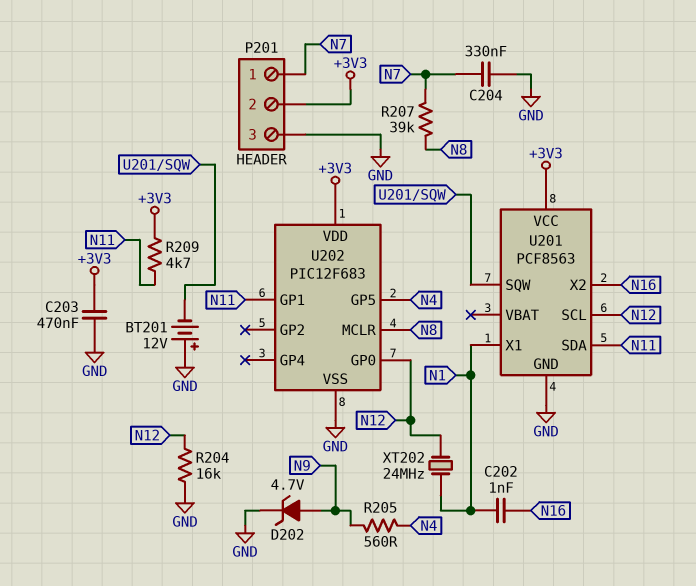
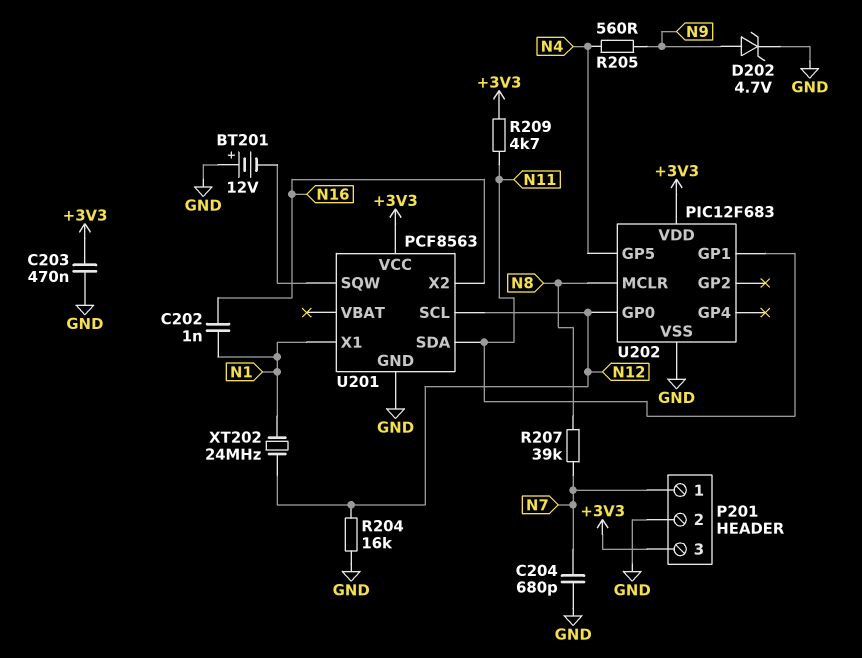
C204: 330nF (GND, N7) -> 680pF (GND, N7)
P201 pin 2: +3V3 -> GND
P201 pin 3: GND -> +3V3

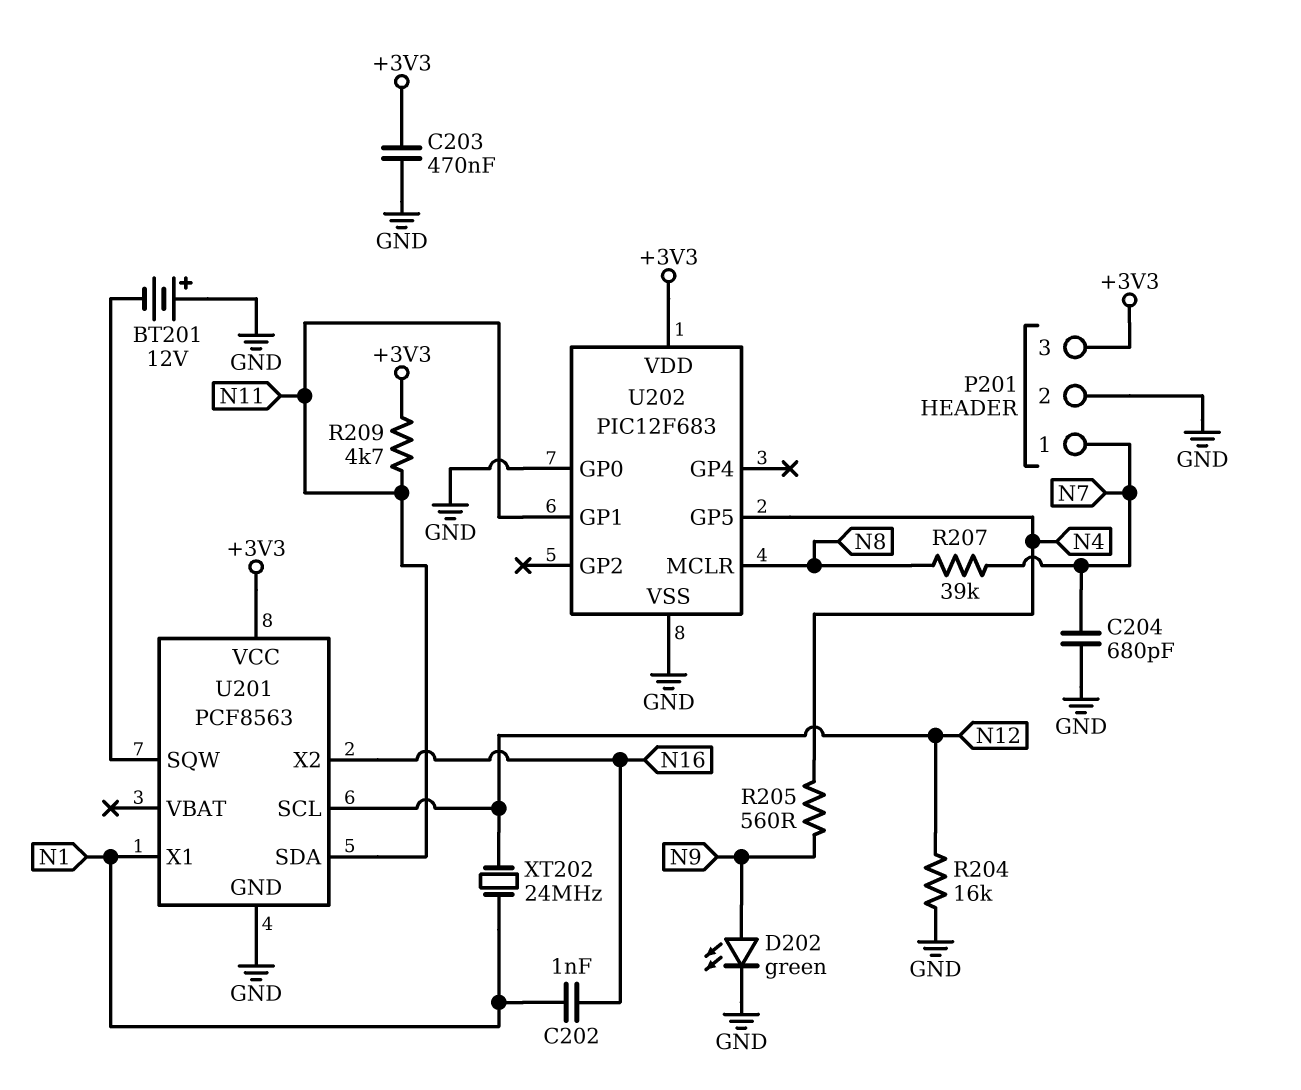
D202: zener 4.7V (A N9, K GND) -> LED green (A N9, K GND)
U202 pin GP0: N12 -> GND

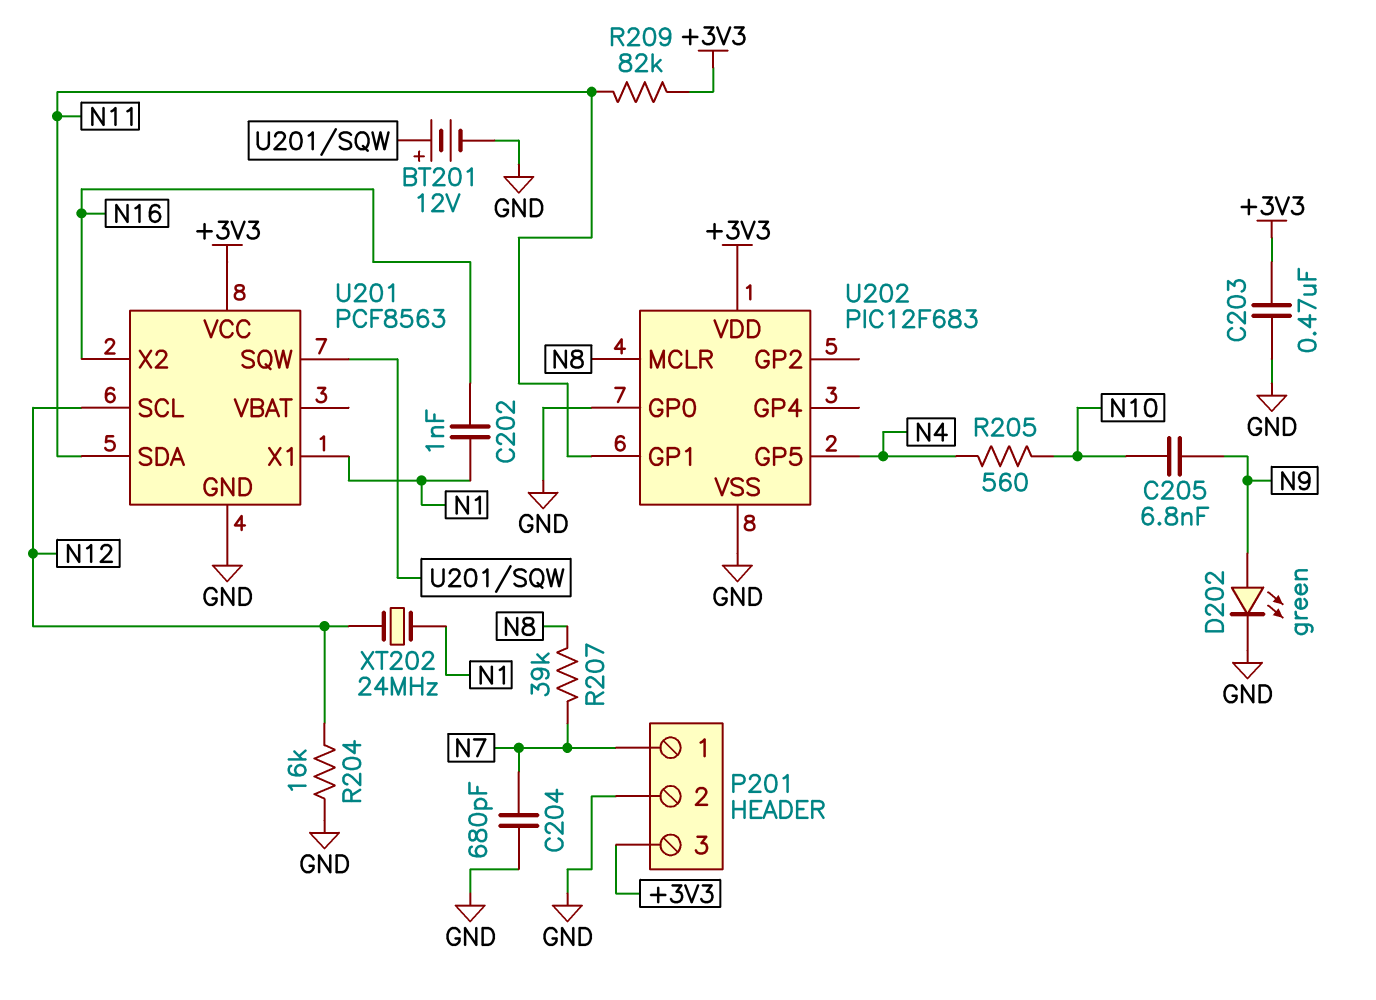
BT201: 12V (plus GND, minus U201/SQW) -> 12V (plus U201/SQW, minus GND)
C205: none -> 6.8nF (N9, N10)
R205: 560 (N4, N9) -> 560 (N4, N10)
R209: 4.7k (+3V3, N11) -> 82k (+3V3, N11)

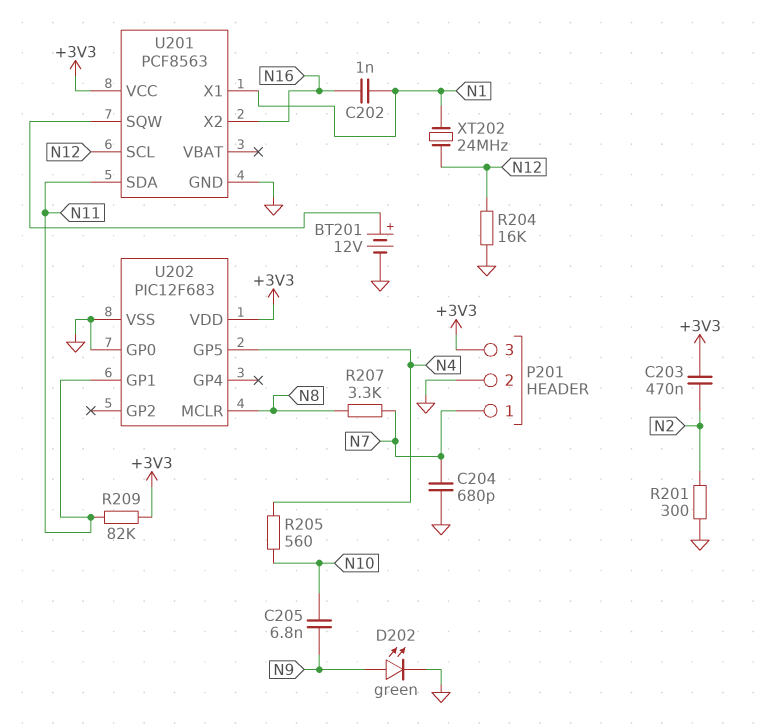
C203: 470nF (+3V3, GND) -> 470nF (+3V3, N2)
R201: none -> 300 (GND, N2)
R207: 39k (N7, N8) -> 3.3k (N7, N8)

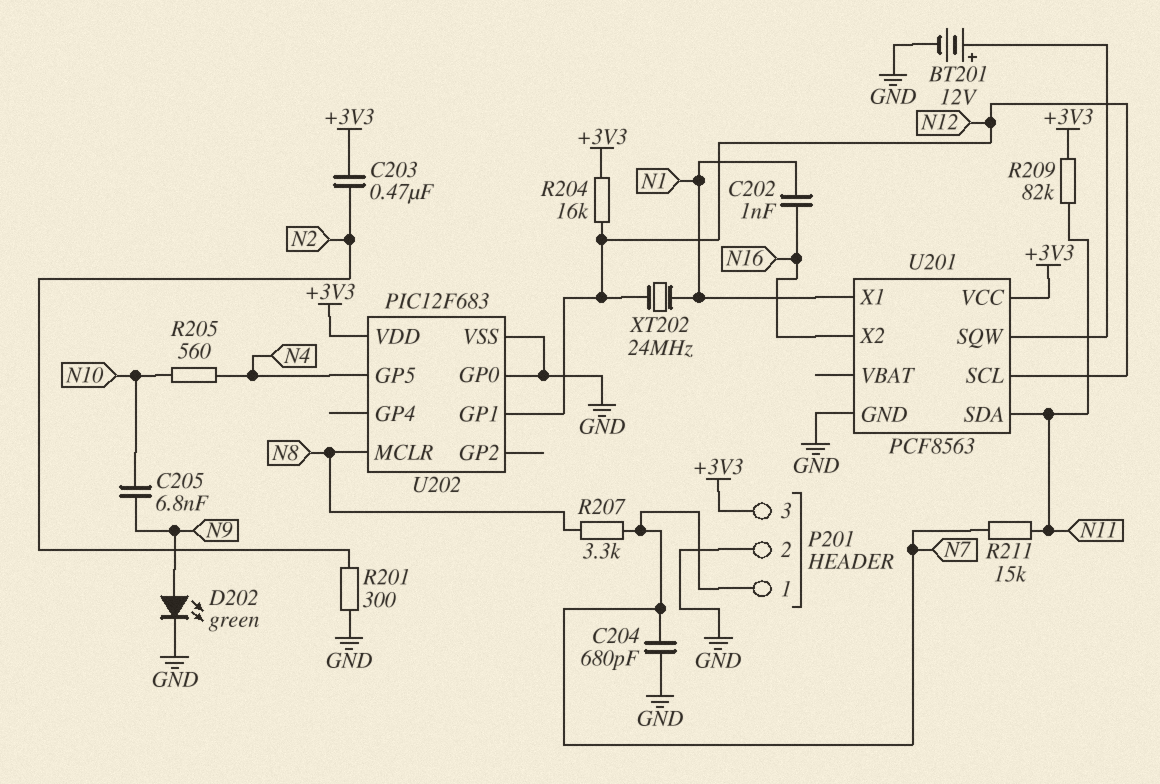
R204: 16k (GND, N12) -> 16k (+3V3, N12)
R211: none -> 15k (N7, N11)
U202 pin GP1: N11 -> N12

